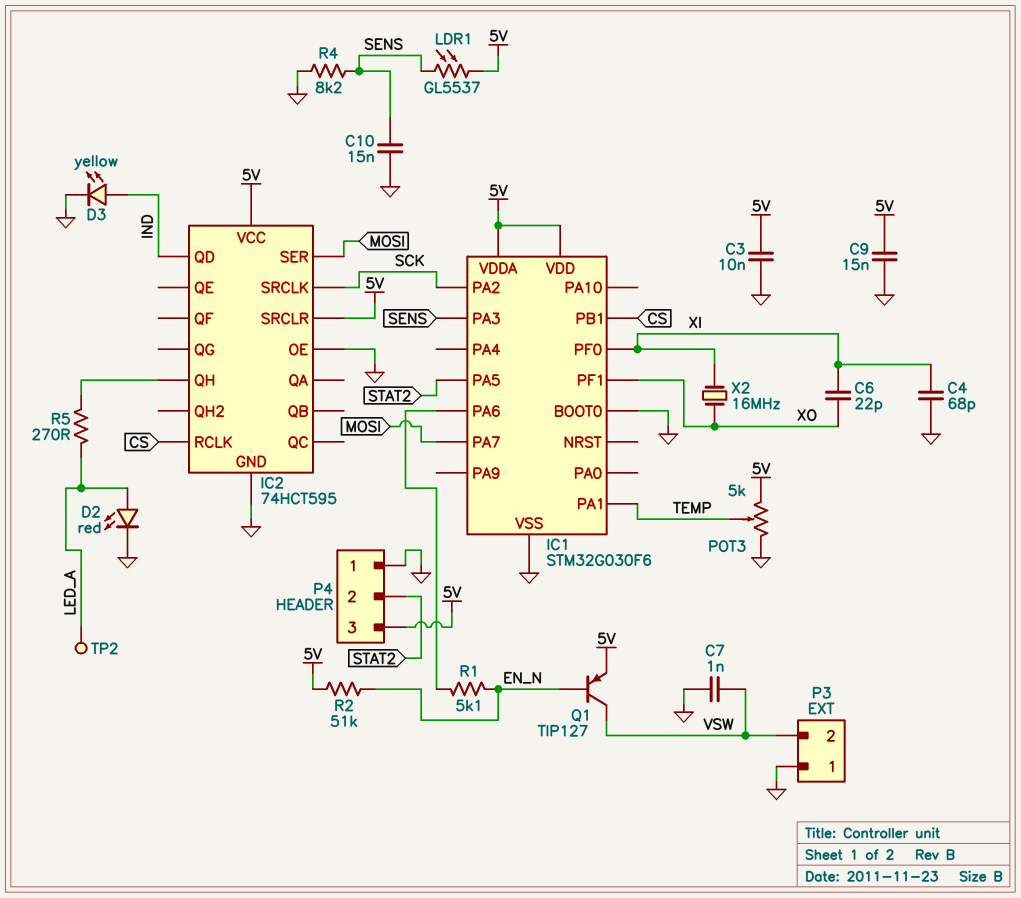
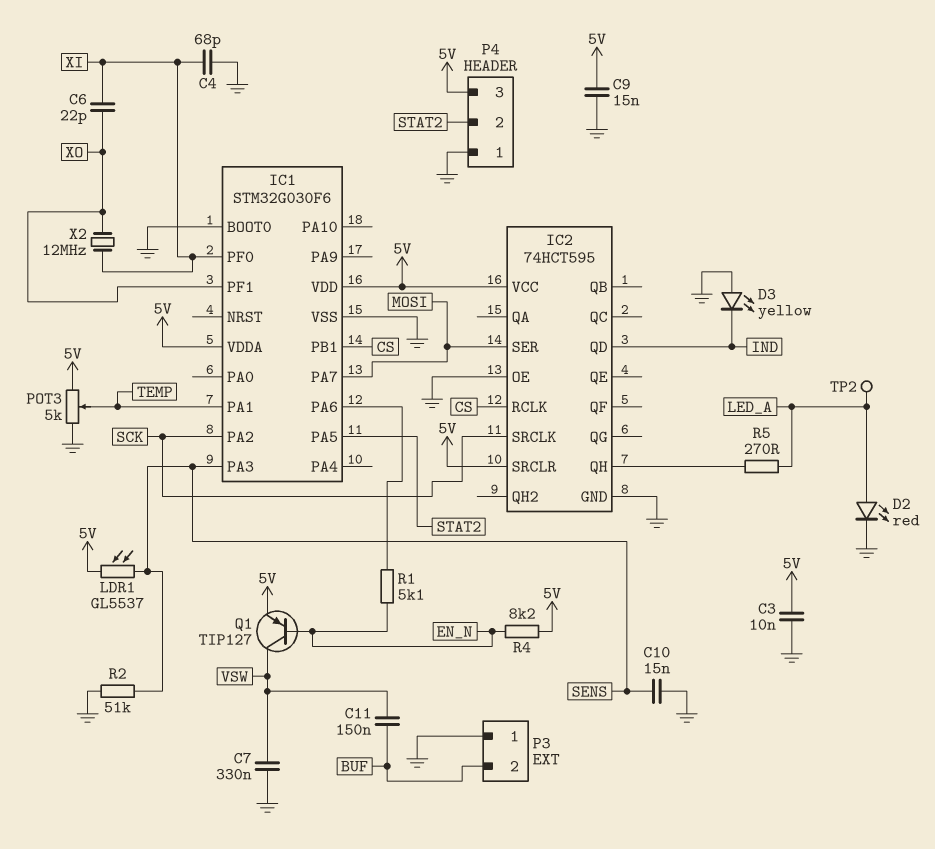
C7: 1nF (GND, VSW) -> 330nF (GND, VSW)
C11: none -> 150nF (BUF, VSW)
D3: LED yellow (A IND, K GND) -> LED yellow (A GND, K IND)
P3 pin 2: VSW -> BUF
R2: 51k (5V, EN_N) -> 51k (GND, SENS)
R4: 8.2k (GND, SENS) -> 8.2k (5V, EN_N)
X2: 16MHz (XI, XO) -> 12MHz (XI, XO)

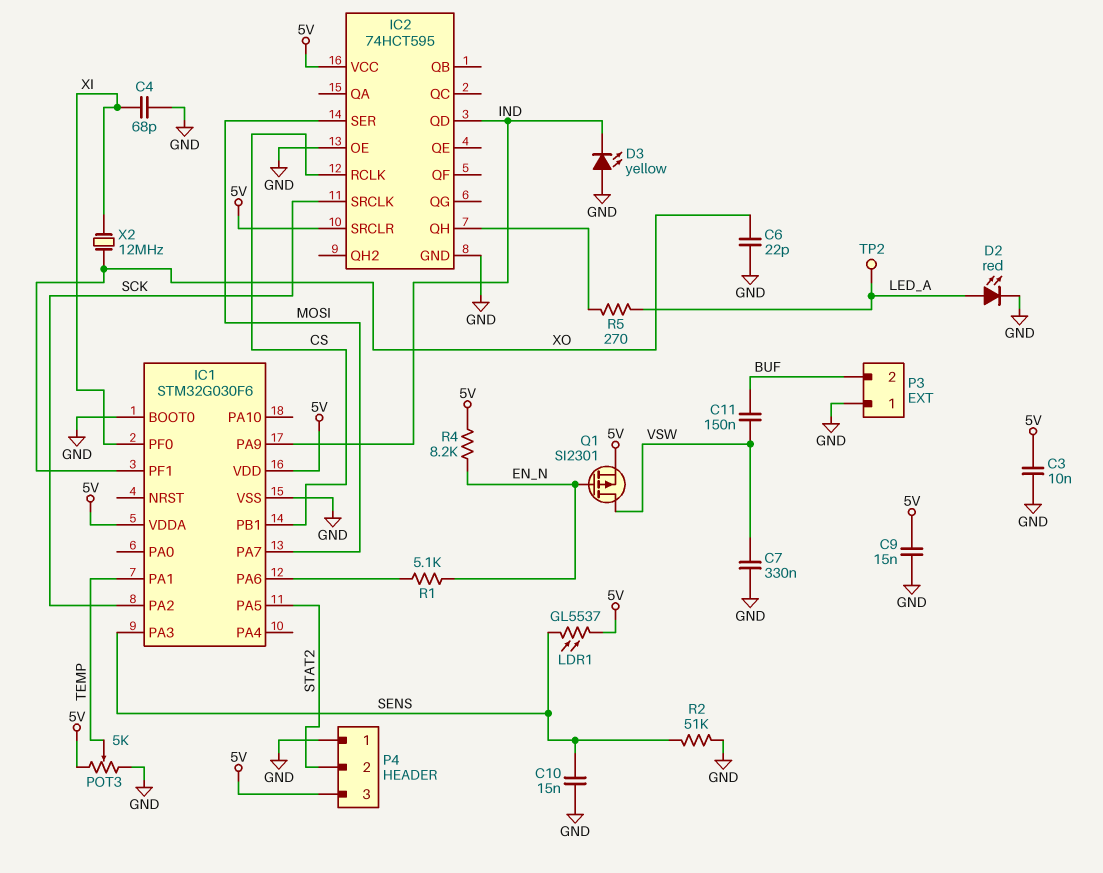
C6: 22pF (XI, XO) -> 22pF (GND, XO)
IC1 pin PA9: none -> IND
Q1: PNP TIP127 (B EN_N, C VSW, E 5V) -> PMOS SI2301 (G EN_N, D VSW, S 5V)

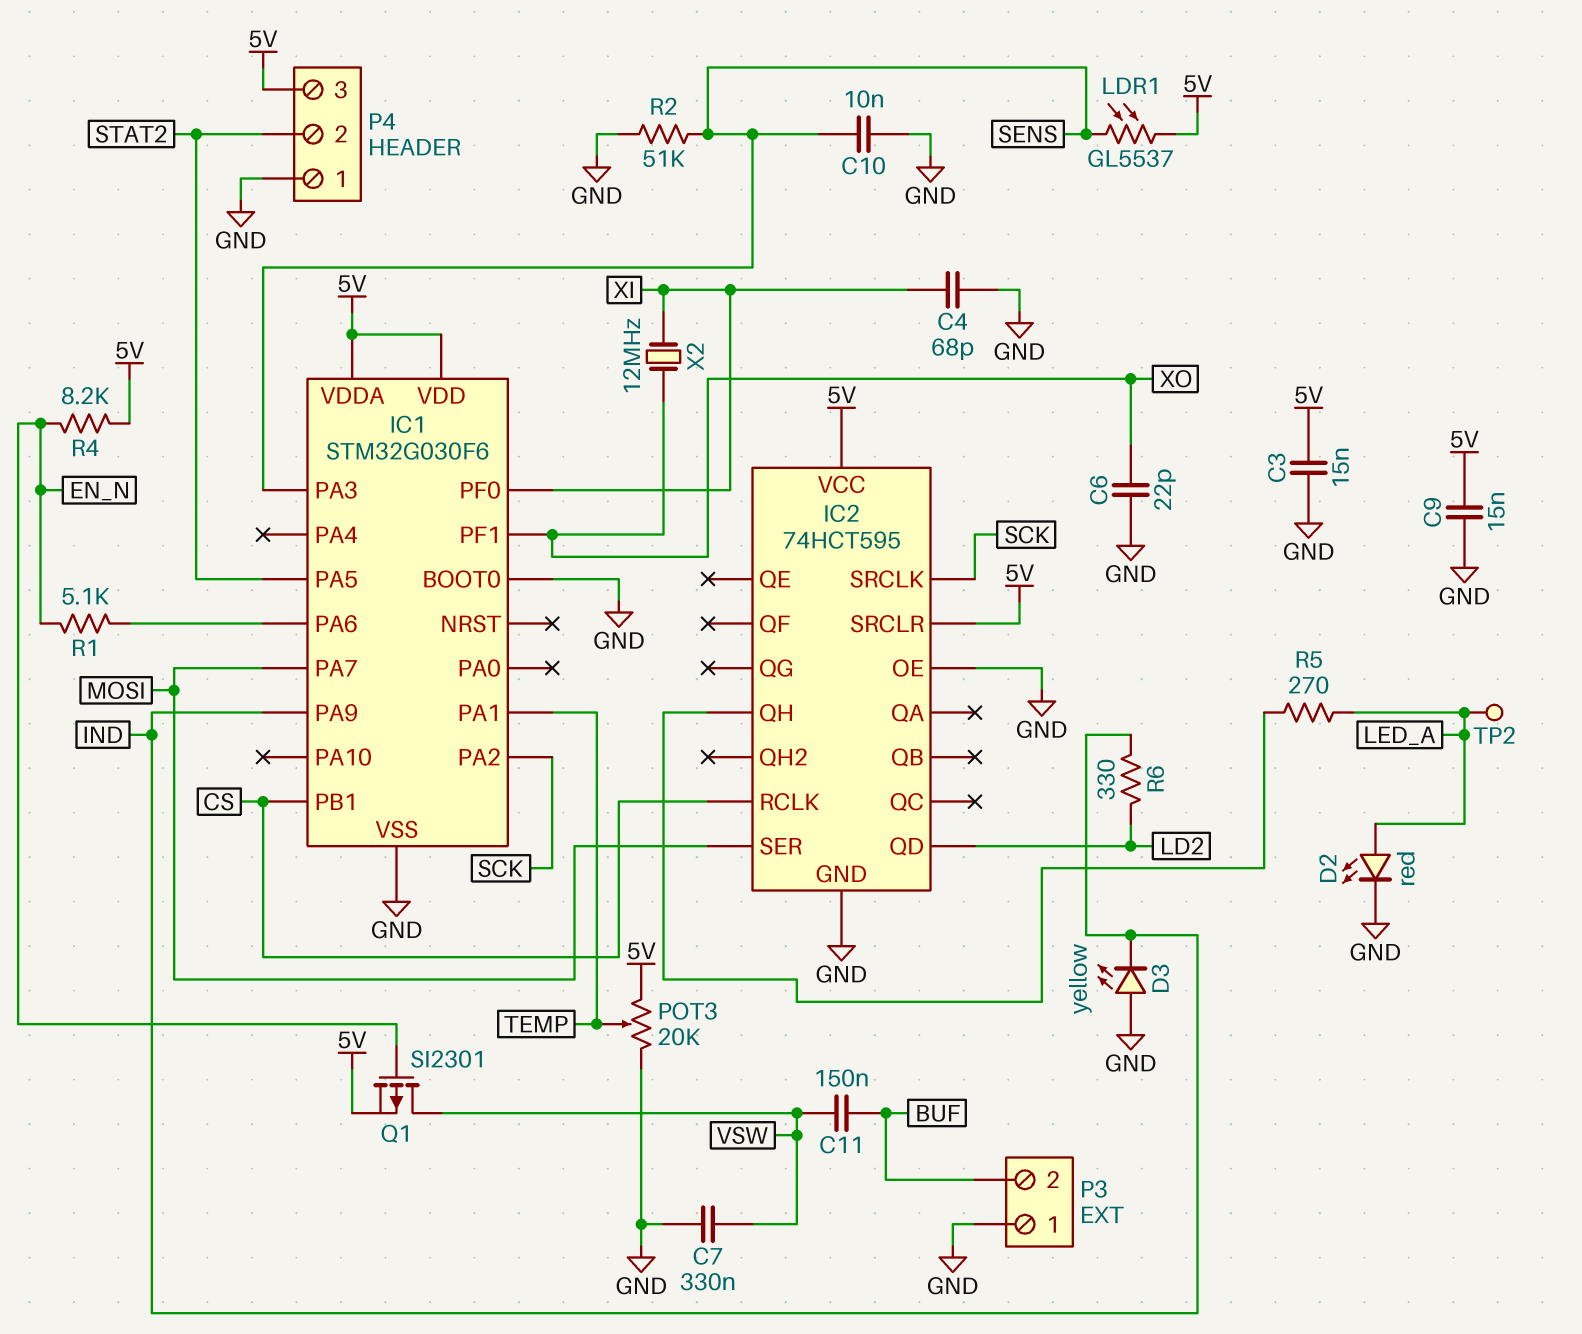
C3: 10nF (5V, GND) -> 15nF (5V, GND)
C10: 15nF (GND, SENS) -> 10nF (GND, SENS)
IC2 pin QD: IND -> LD2
POT3: 5k (5V, GND, wiper TEMP) -> 20k (5V, GND, wiper TEMP)
R6: none -> 330 (IND, LD2)

